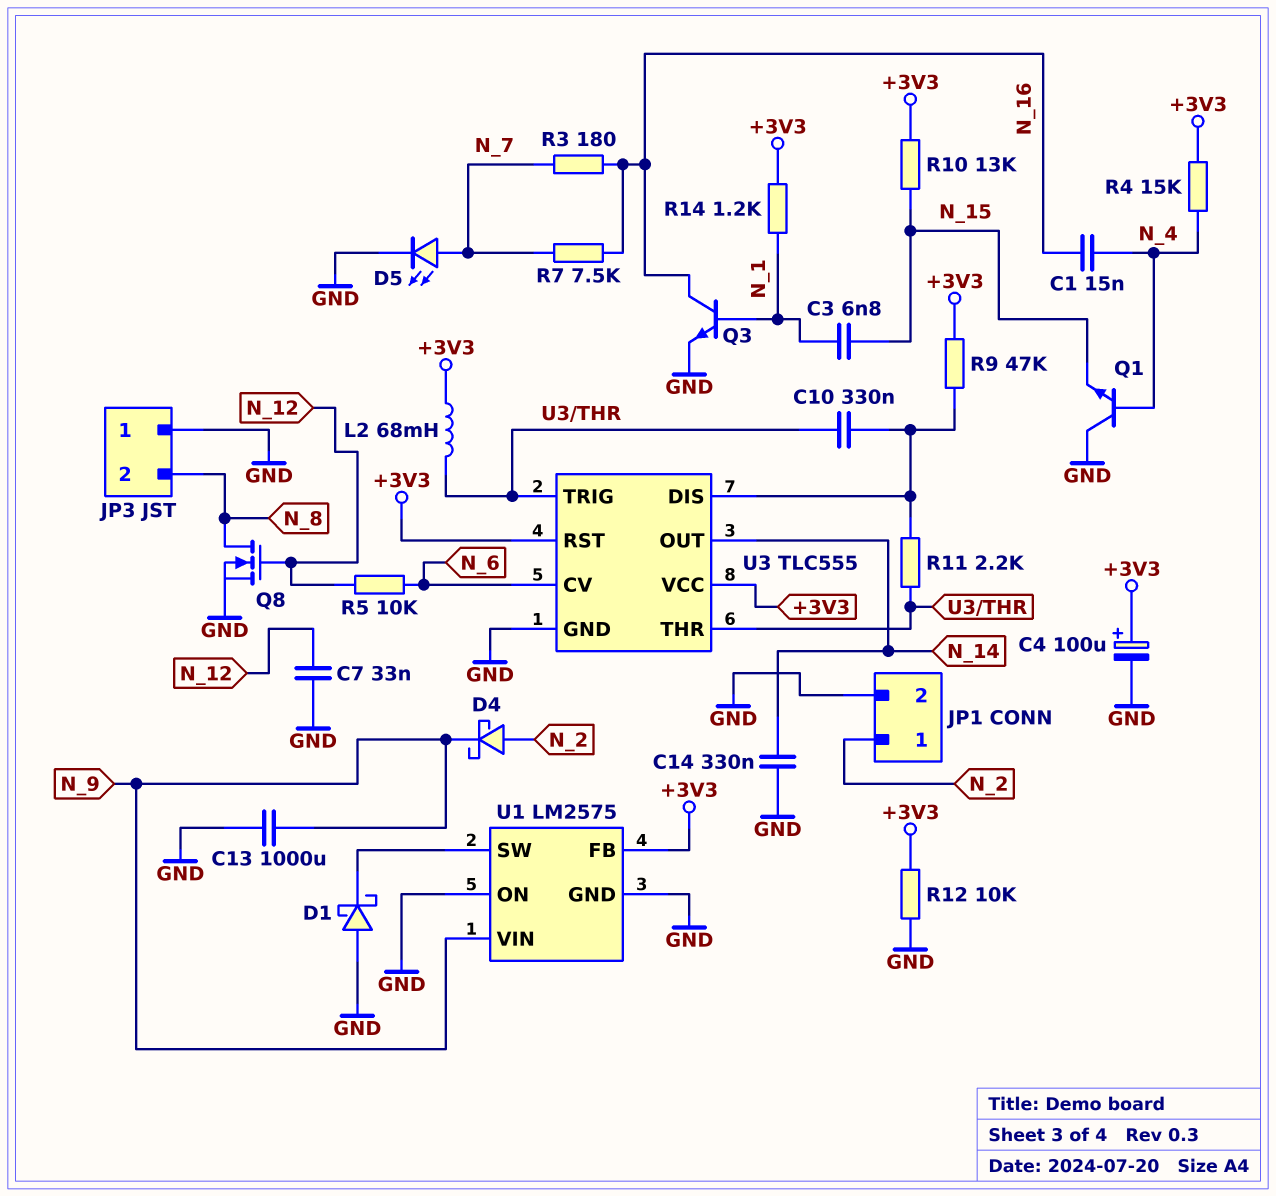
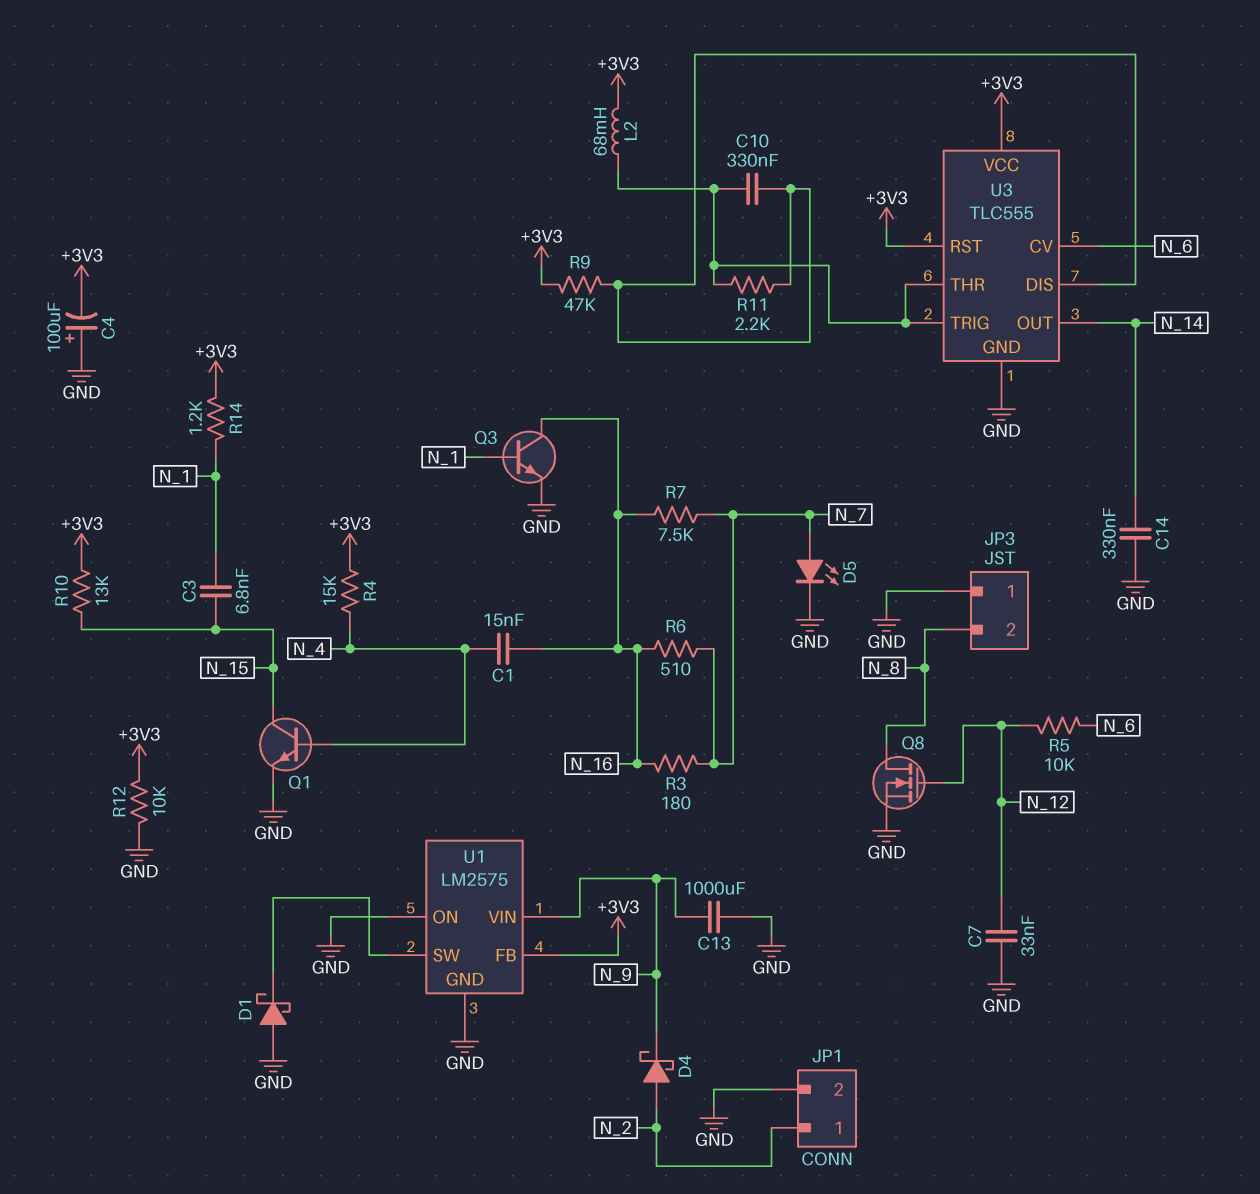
C4: 100uF (plus +3V3, minus GND) -> 100uF (plus GND, minus +3V3)
Q1: NPN (B N_4, C GND, E N_15) -> NPN (B N_4, C N_15, E GND)
R6: none -> 510 (N_7, N_16)

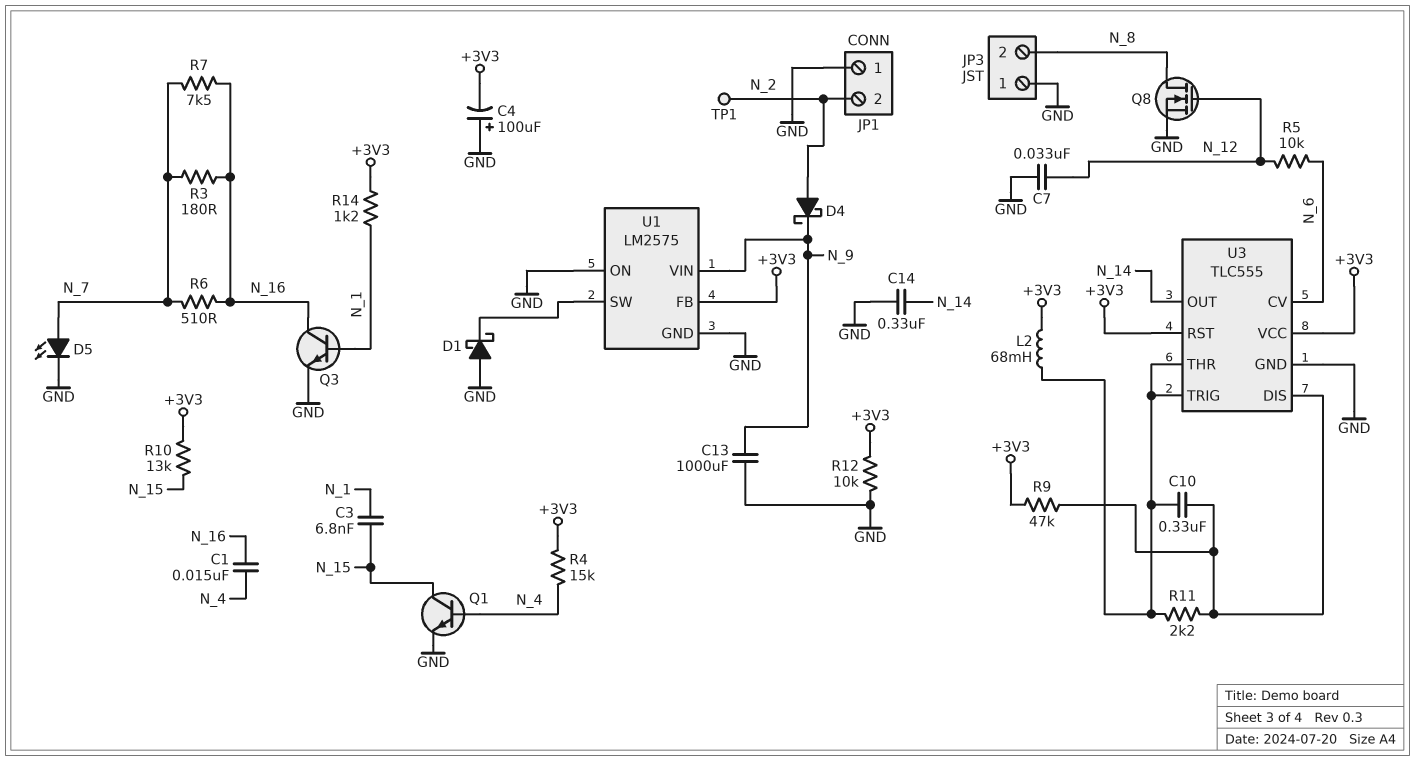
JP1 pin 1: N_2 -> GND
JP1 pin 2: GND -> N_2
TP1: none -> test point (N_2)

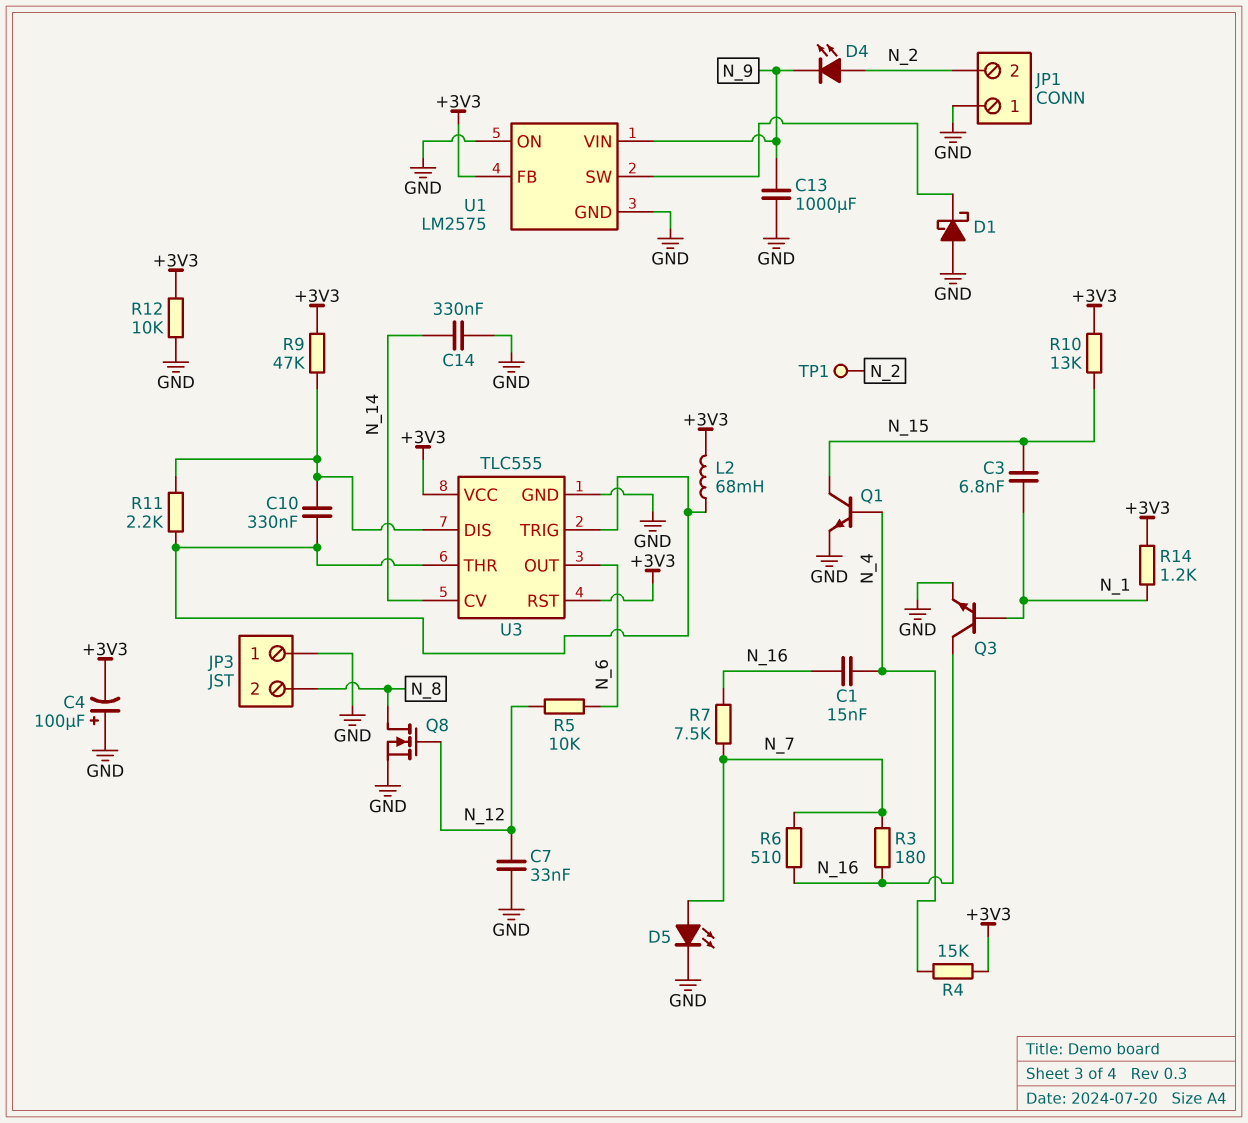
D4: schottky (A N_2, K N_9) -> LED (A N_2, K N_9)
U3 pin CV: N_6 -> N_14
U3 pin OUT: N_14 -> N_6

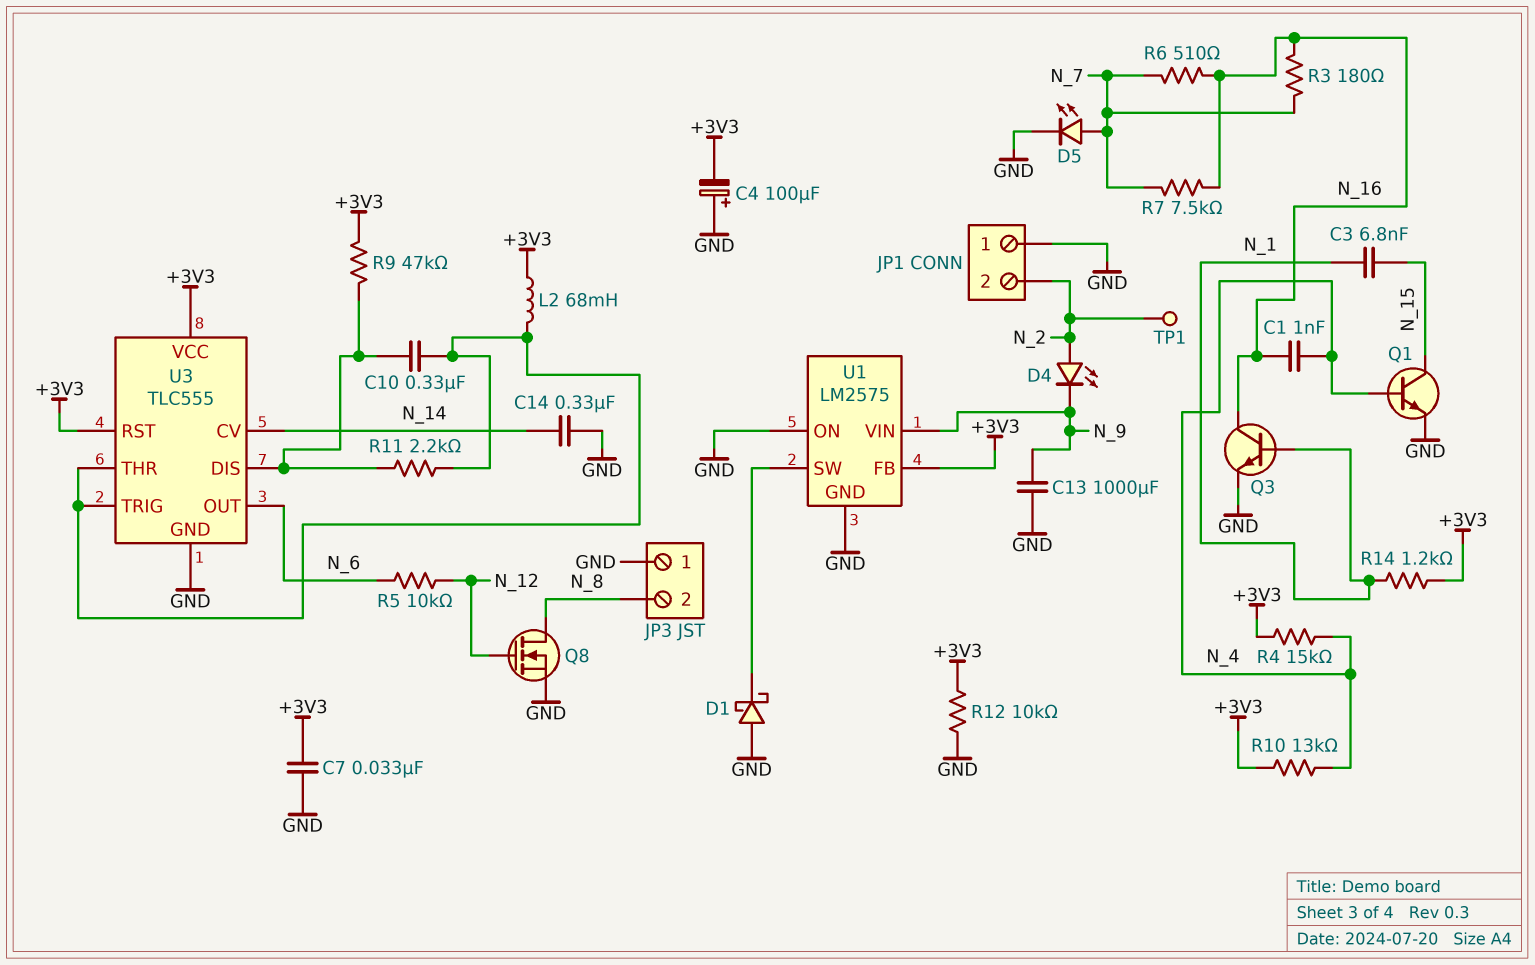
C1: 15nF (N_4, N_16) -> 1nF (N_4, N_16)
C7: 33nF (GND, N_12) -> 33nF (+3V3, GND)
R10: 13k (+3V3, N_15) -> 13k (+3V3, N_4)

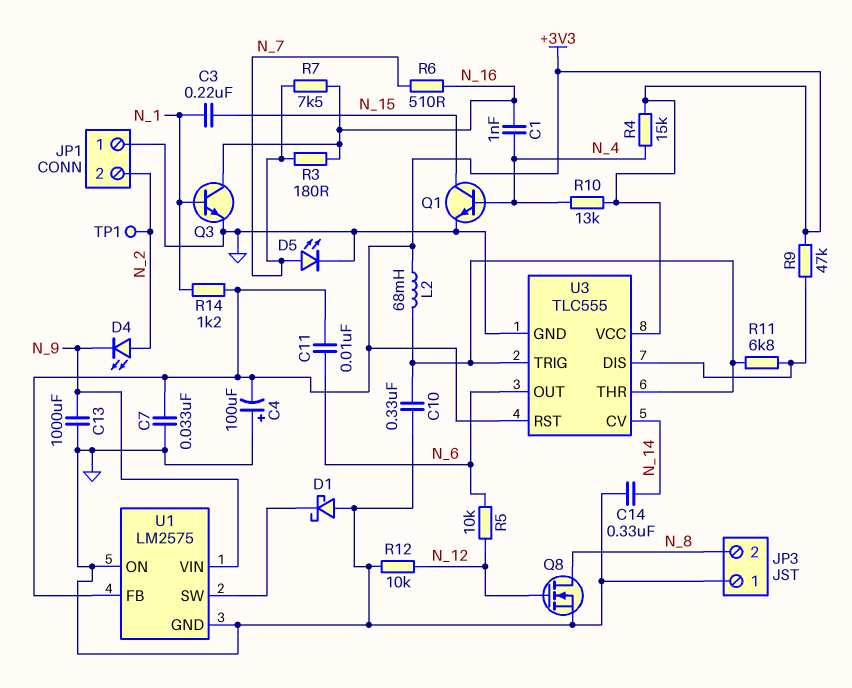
C3: 6.8nF (N_1, N_15) -> 220nF (N_1, N_15)
C10: 330nF (U3/DIS, U3/THR) -> 330nF (GND, U3/THR)
C11: none -> 10nF (+3V3, N_6)
R11: 2.2k (U3/DIS, U3/THR) -> 6.8k (U3/DIS, U3/THR)
R12: 10k (+3V3, GND) -> 10k (GND, N_12)

